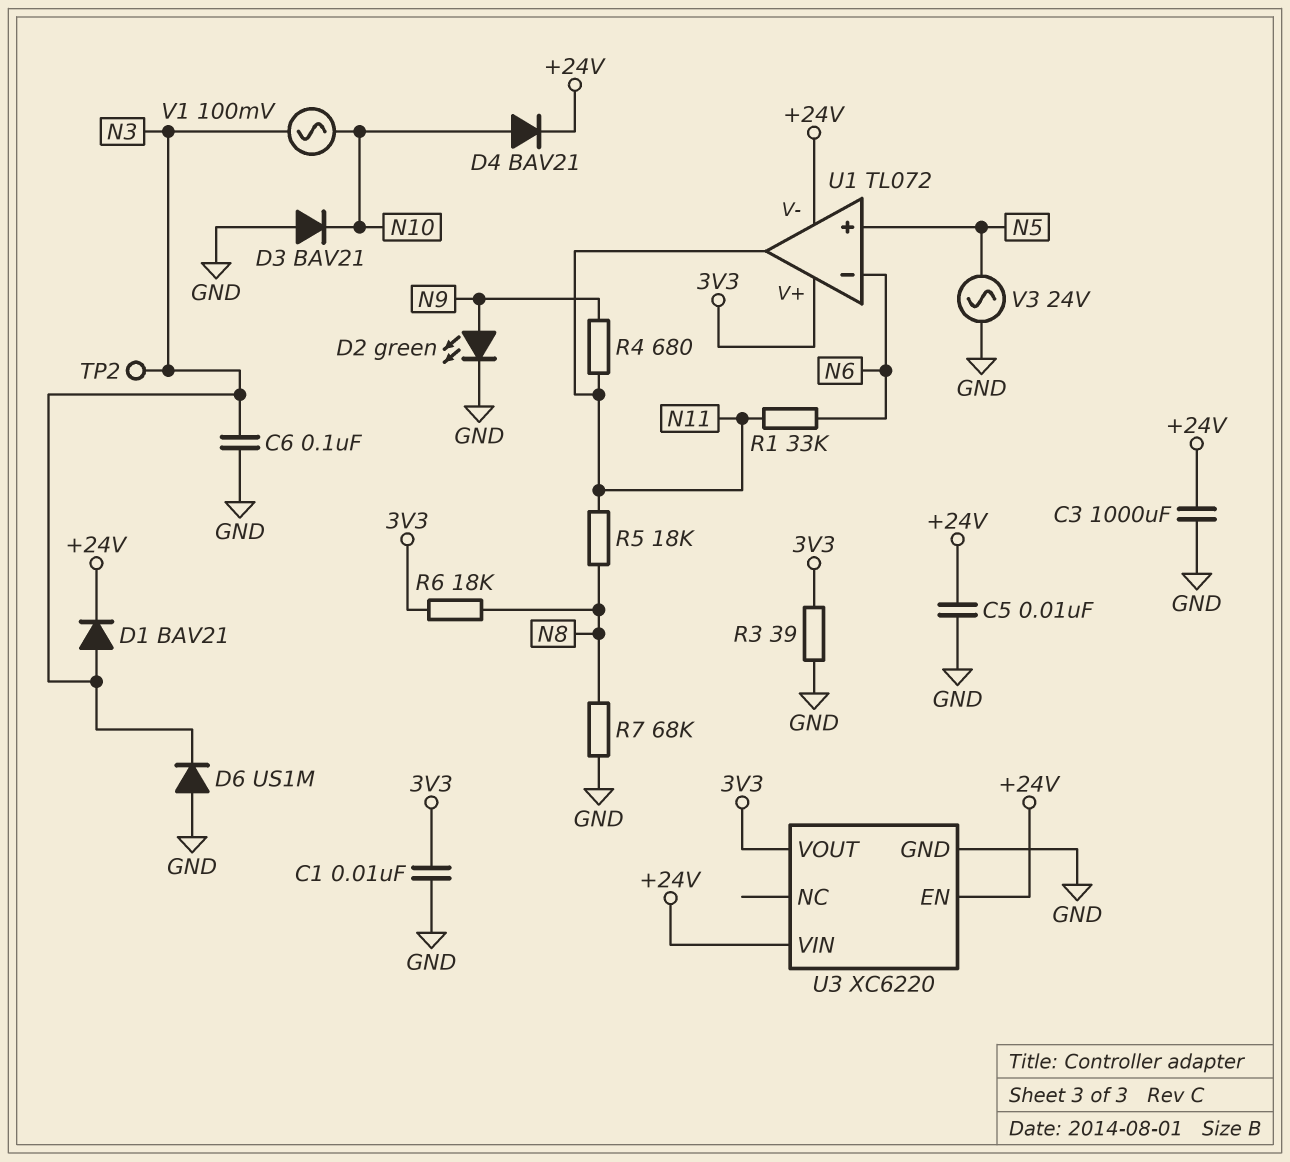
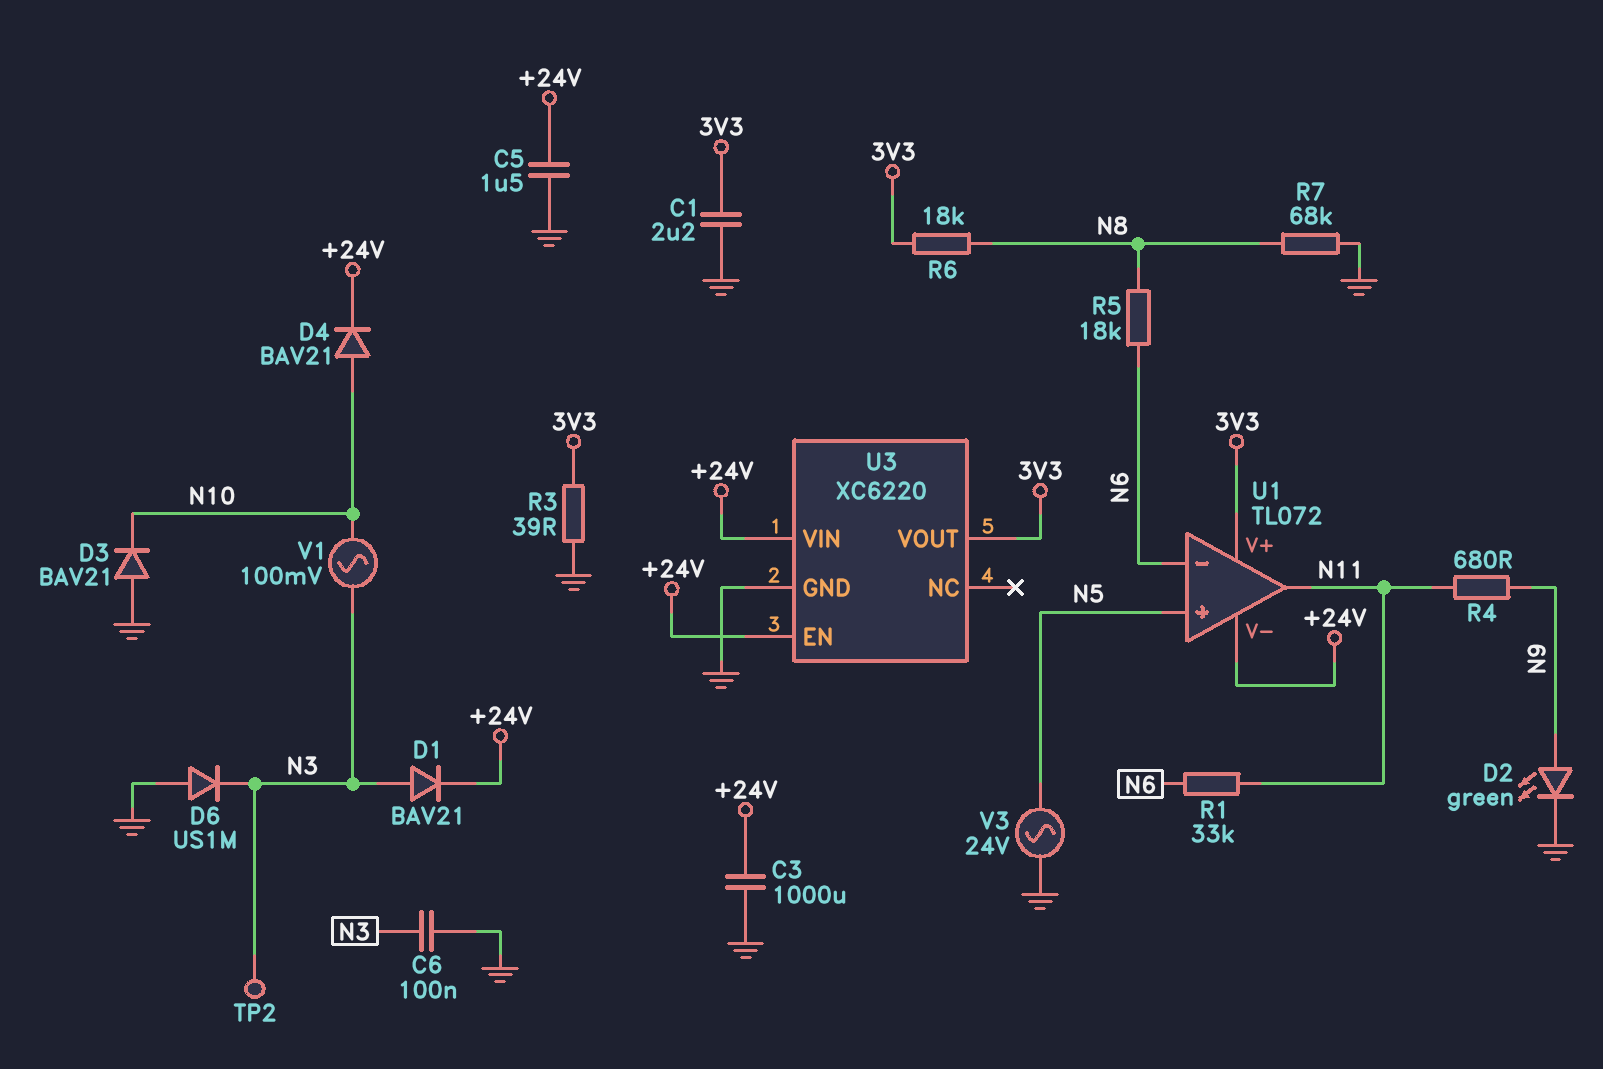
C1: 10nF (3V3, GND) -> 2.2uF (3V3, GND)
C5: 10nF (+24V, GND) -> 1.5uF (+24V, GND)
R5: 18k (N8, N11) -> 18k (N6, N8)

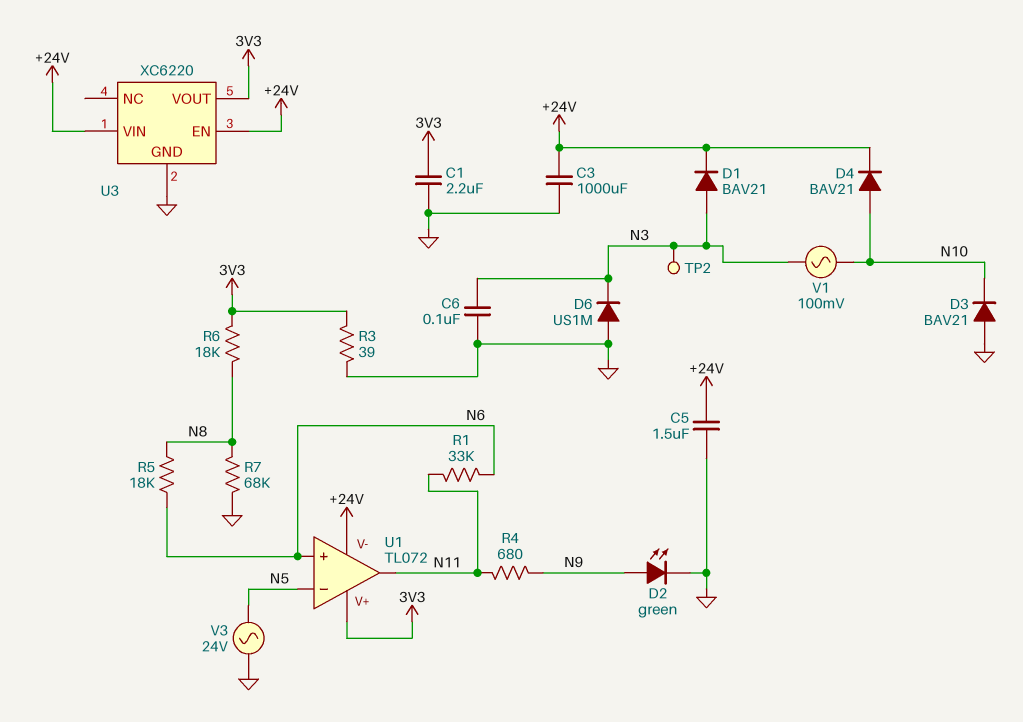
U1 pin in+: N5 -> N6
U1 pin in-: N6 -> N5

